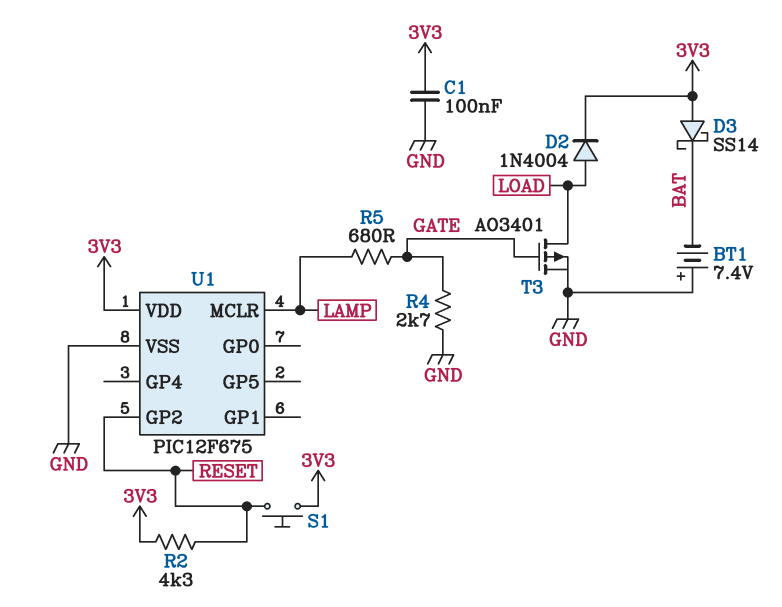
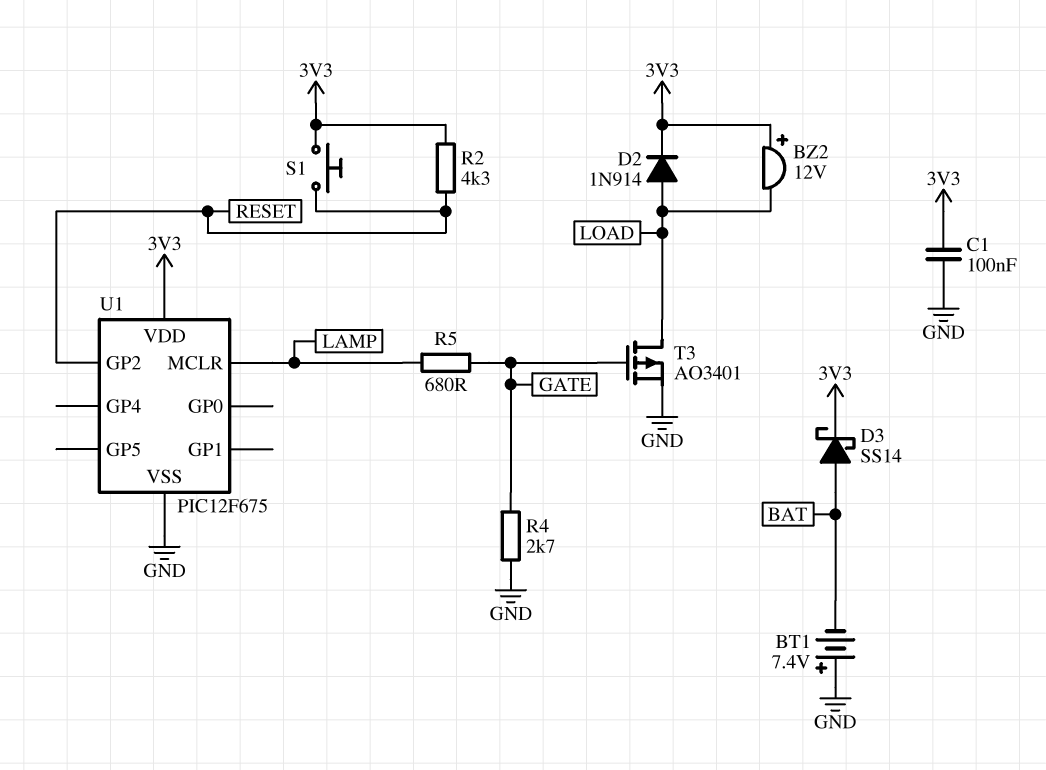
BZ2: none -> buzzer 12V (plus 3V3, minus LOAD)
D2: diode 1N4004 (A LOAD, K 3V3) -> diode 1N914 (A LOAD, K 3V3)
D3: schottky SS14 (A 3V3, K BAT) -> schottky SS14 (A BAT, K 3V3)

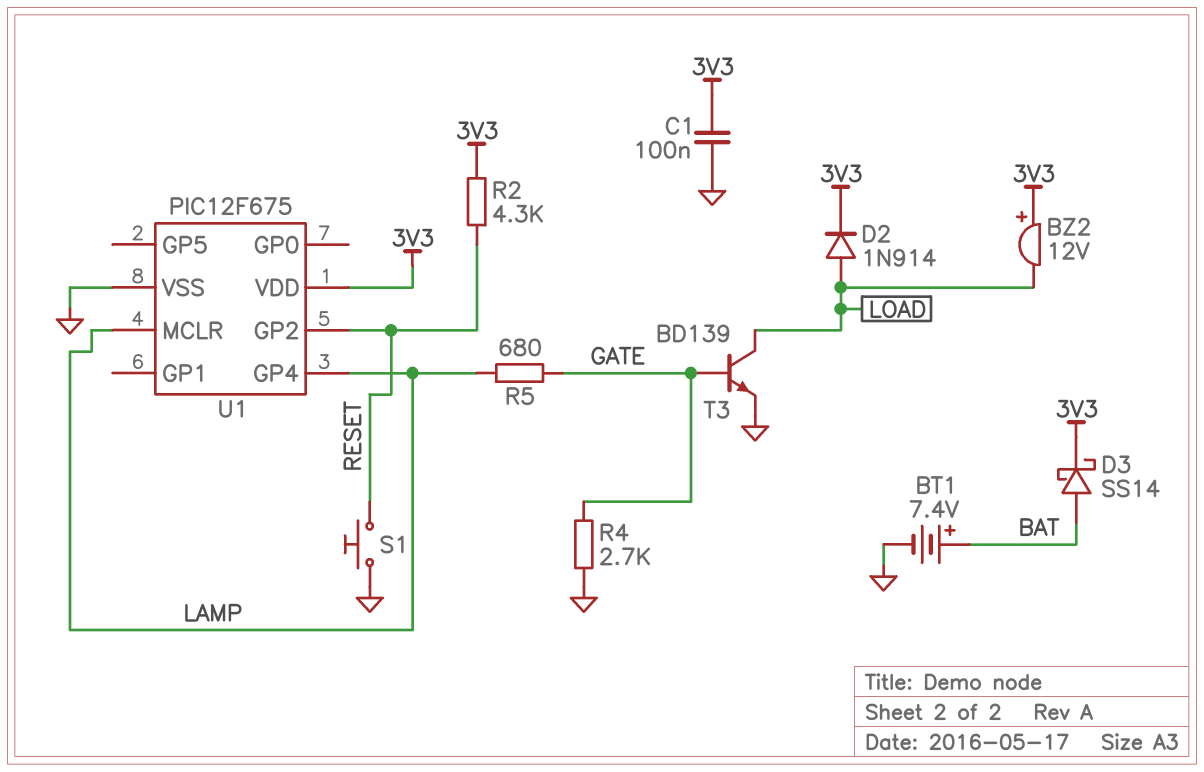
BT1: 7.4V (plus GND, minus BAT) -> 7.4V (plus BAT, minus GND)
S1: button (3V3, RESET) -> button (GND, RESET)
T3: PMOS AO3401 (G GATE, D LOAD, S GND) -> NPN BD139 (B GATE, C LOAD, E GND)
U1 pin GP4: none -> LAMP

